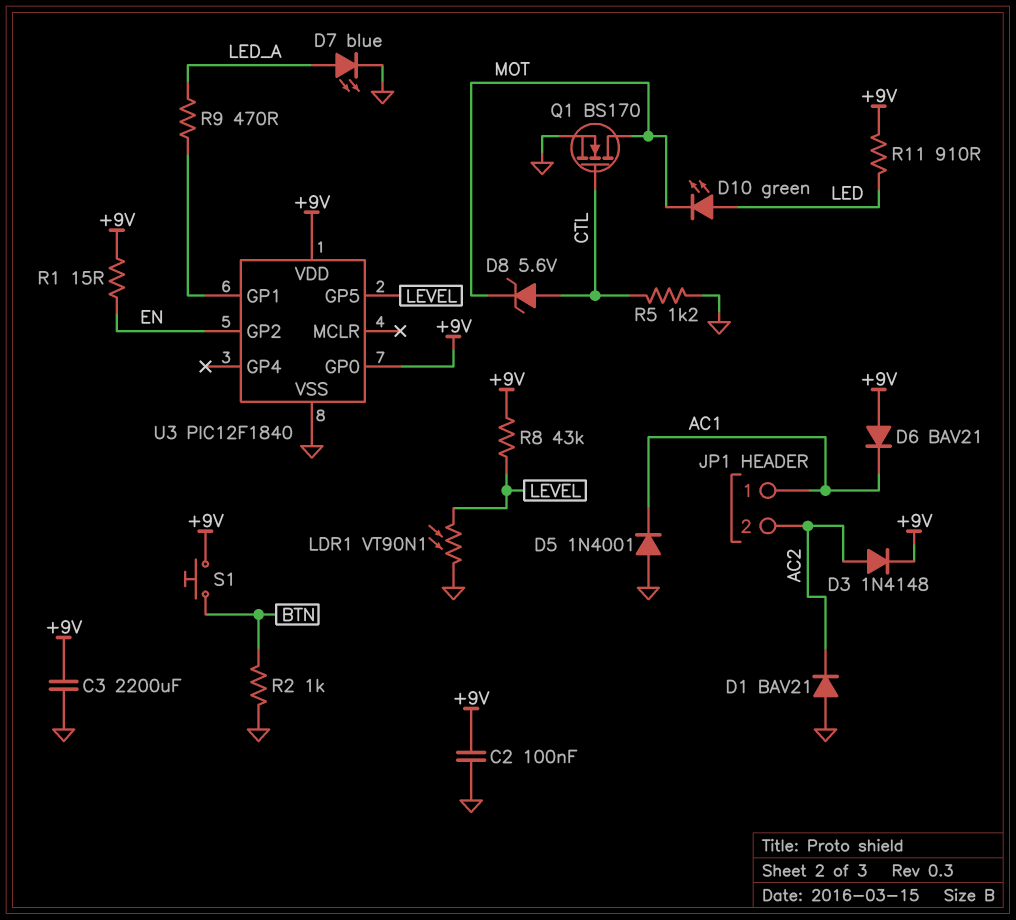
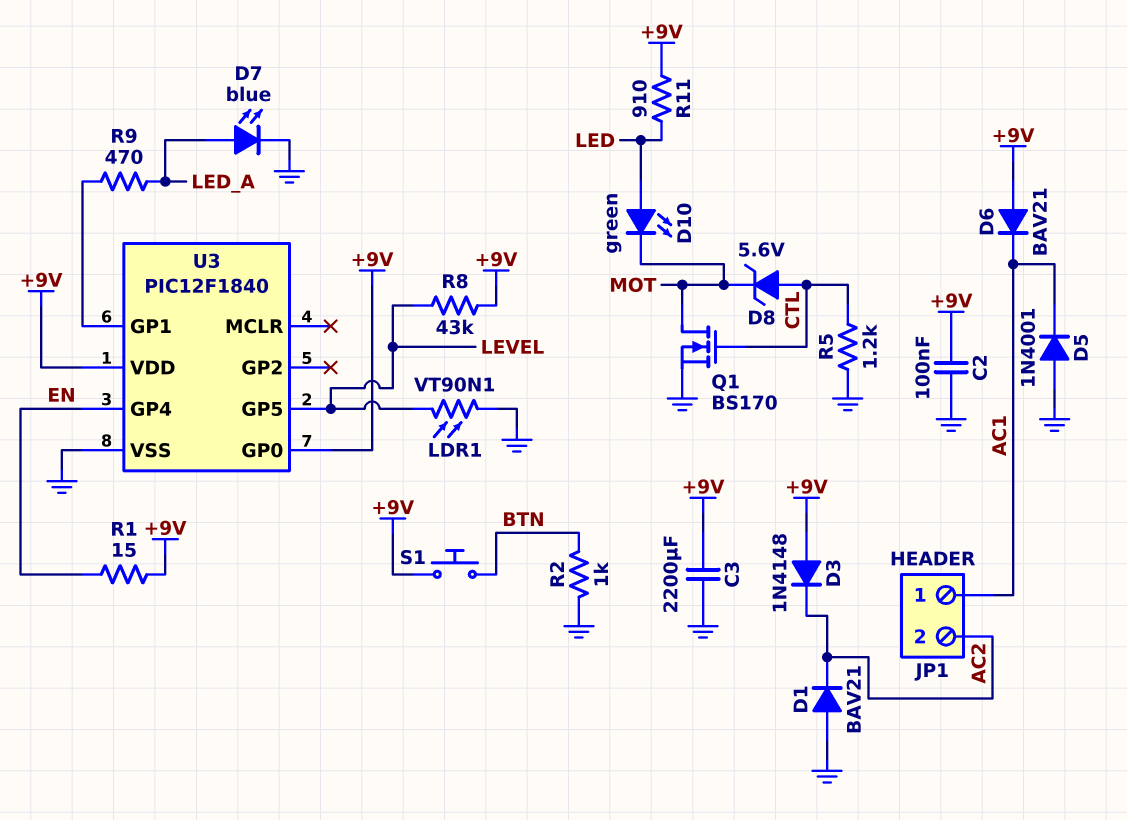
D3: diode 1N4148 (A AC2, K +9V) -> diode 1N4148 (A +9V, K AC2)
U3 pin GP2: EN -> none
U3 pin GP4: none -> EN

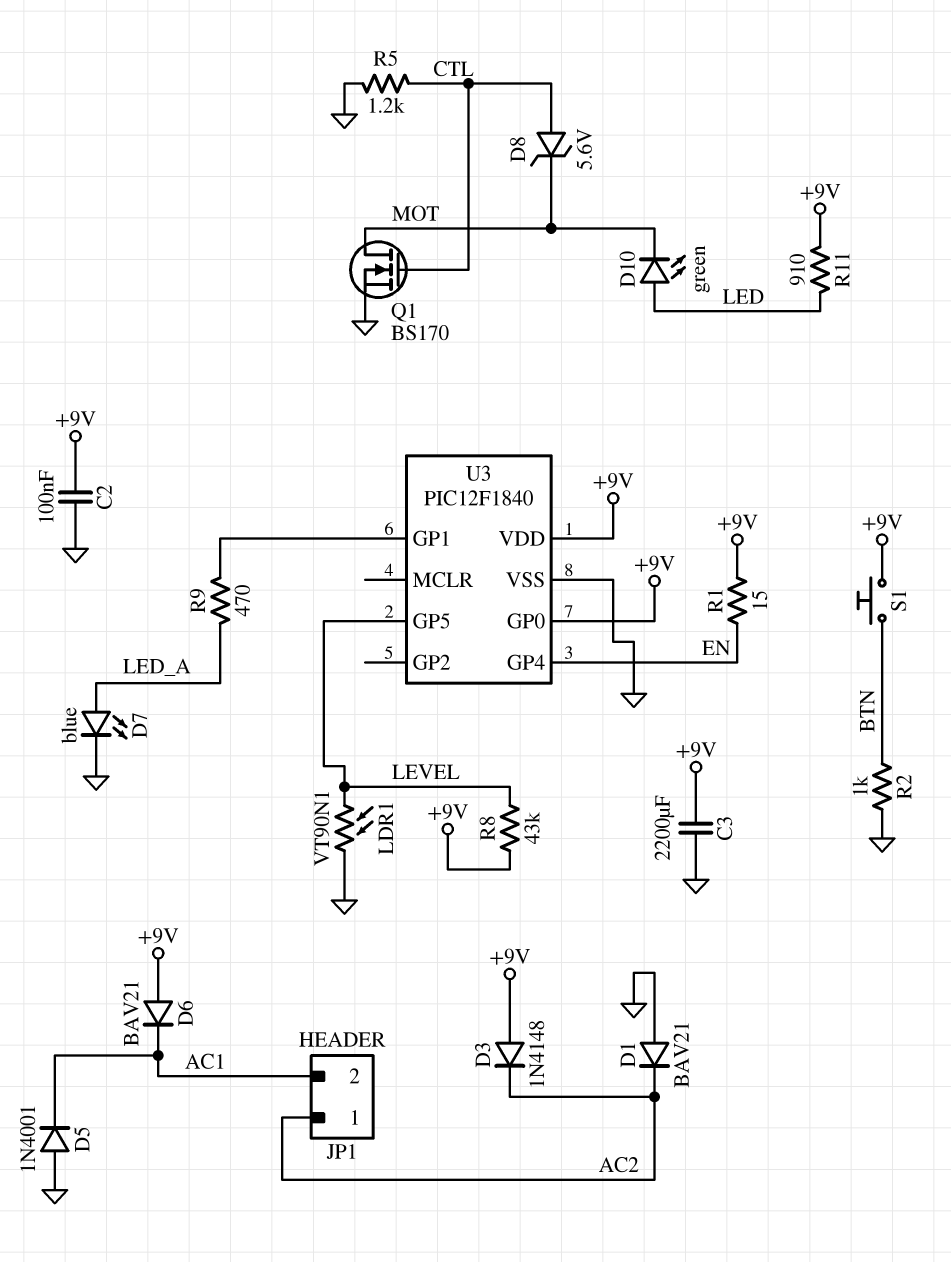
JP1 pin 1: AC1 -> AC2
JP1 pin 2: AC2 -> AC1

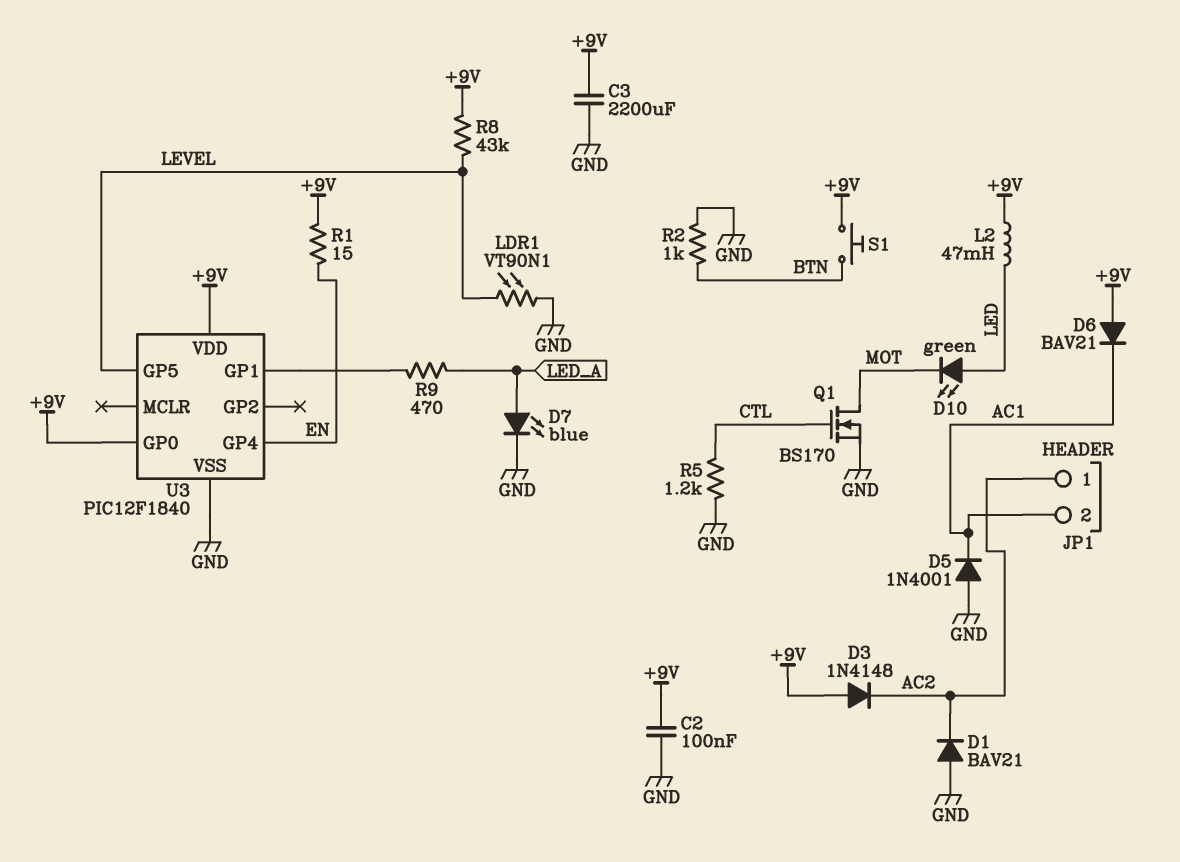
D8: zener 5.6V (A CTL, K MOT) -> none
L2: none -> 47mH (+9V, LED)
R11: 910 (+9V, LED) -> none

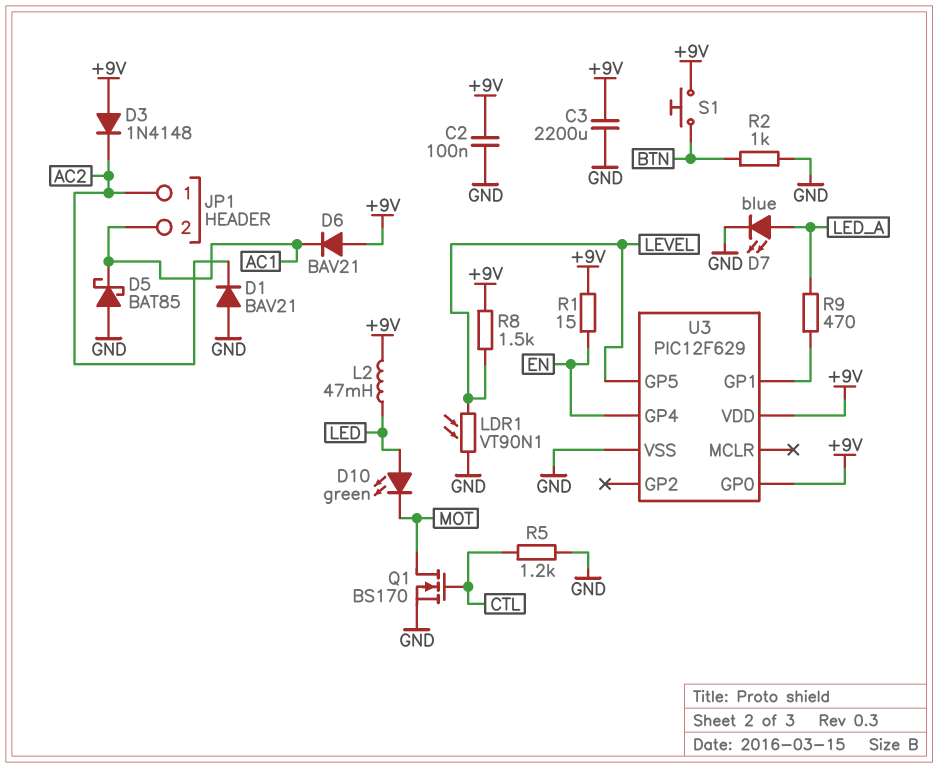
D5: diode 1N4001 (A GND, K AC1) -> schottky BAT85 (A GND, K AC1)
R8: 43k (+9V, LEVEL) -> 1.5k (+9V, LEVEL)
U3: PIC12F1840 -> PIC12F629

